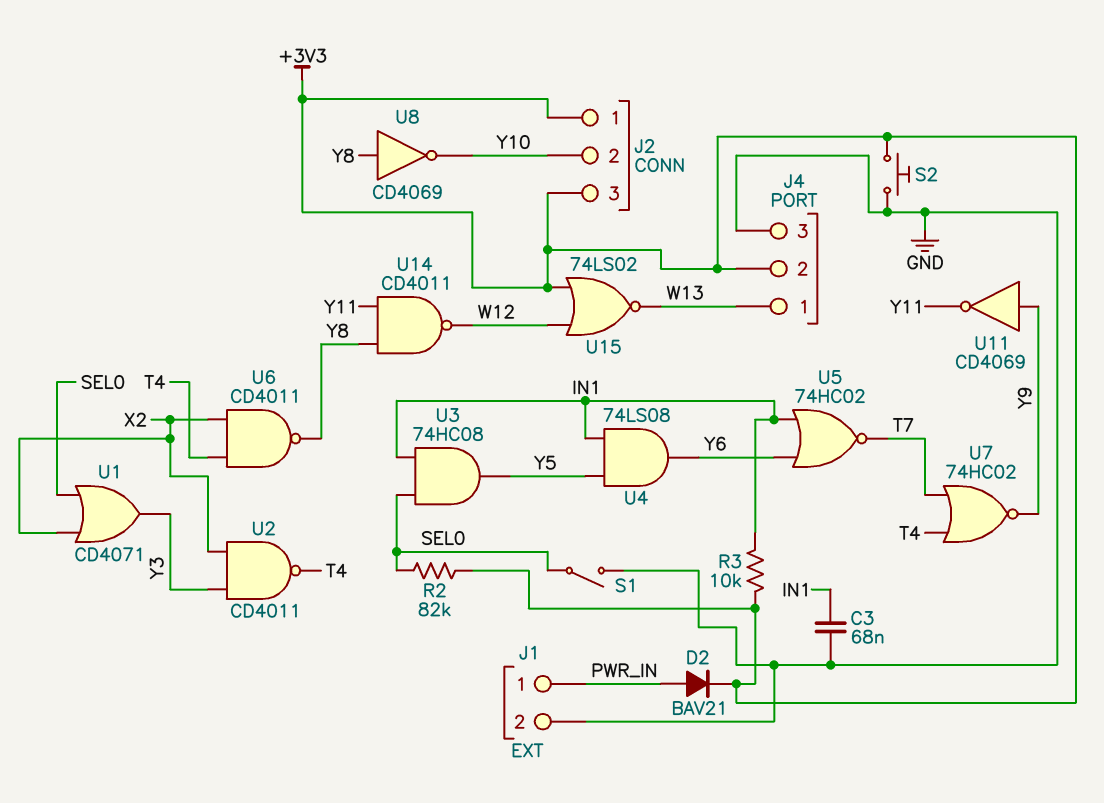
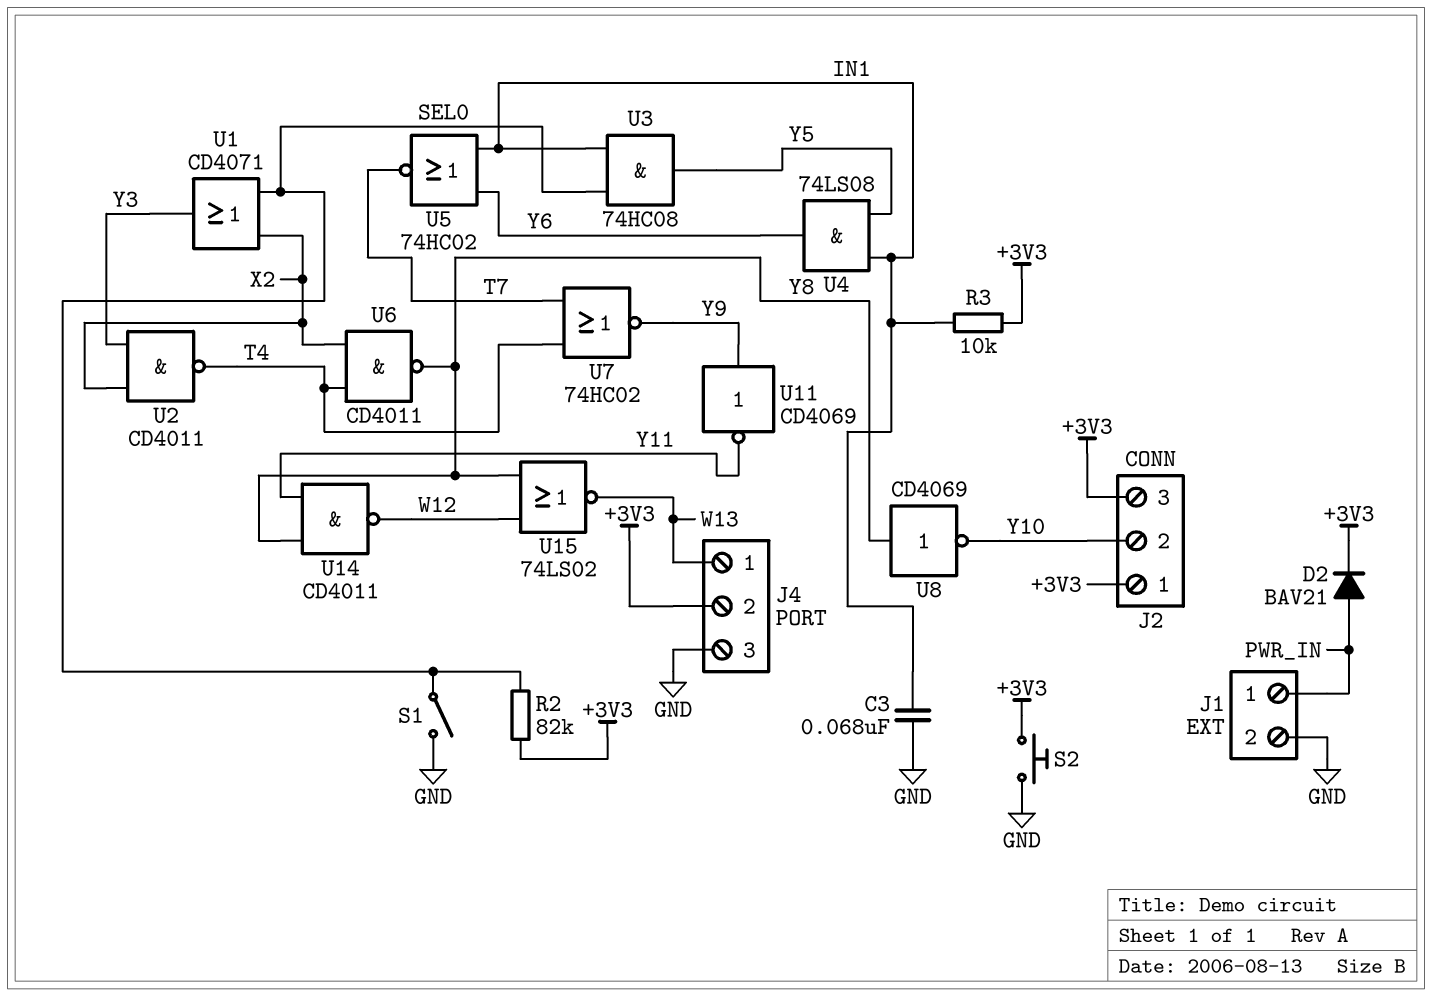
U15: NOR 74LS02 (in +3V3, in W12, out W13) -> NOR 74LS02 (in W12, in Y8, out W13)

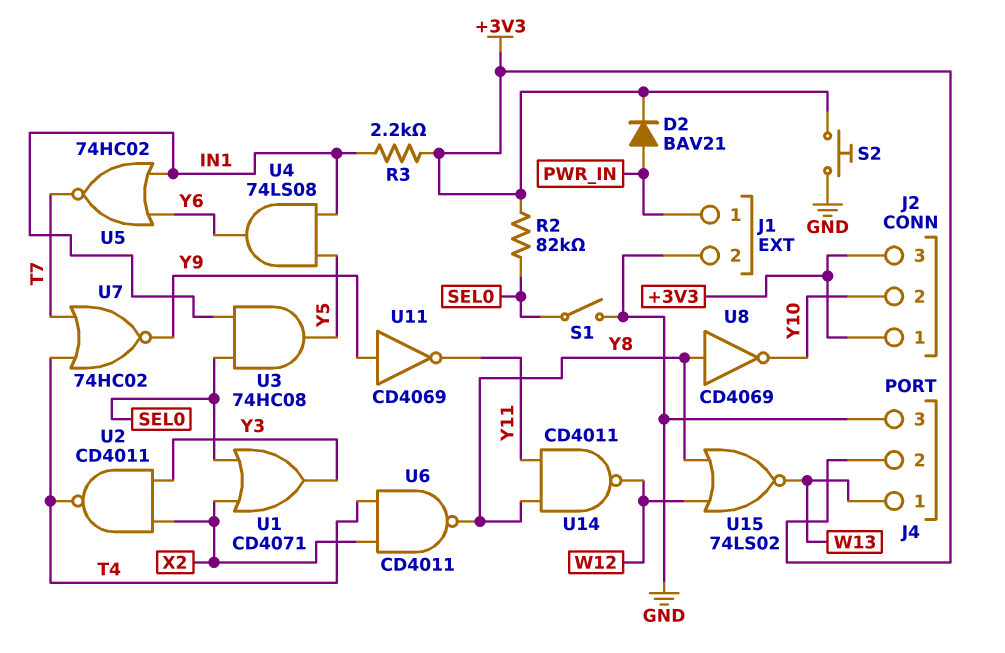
C3: 68nF (GND, IN1) -> none
R3: 10k (+3V3, IN1) -> 2.2k (+3V3, IN1)

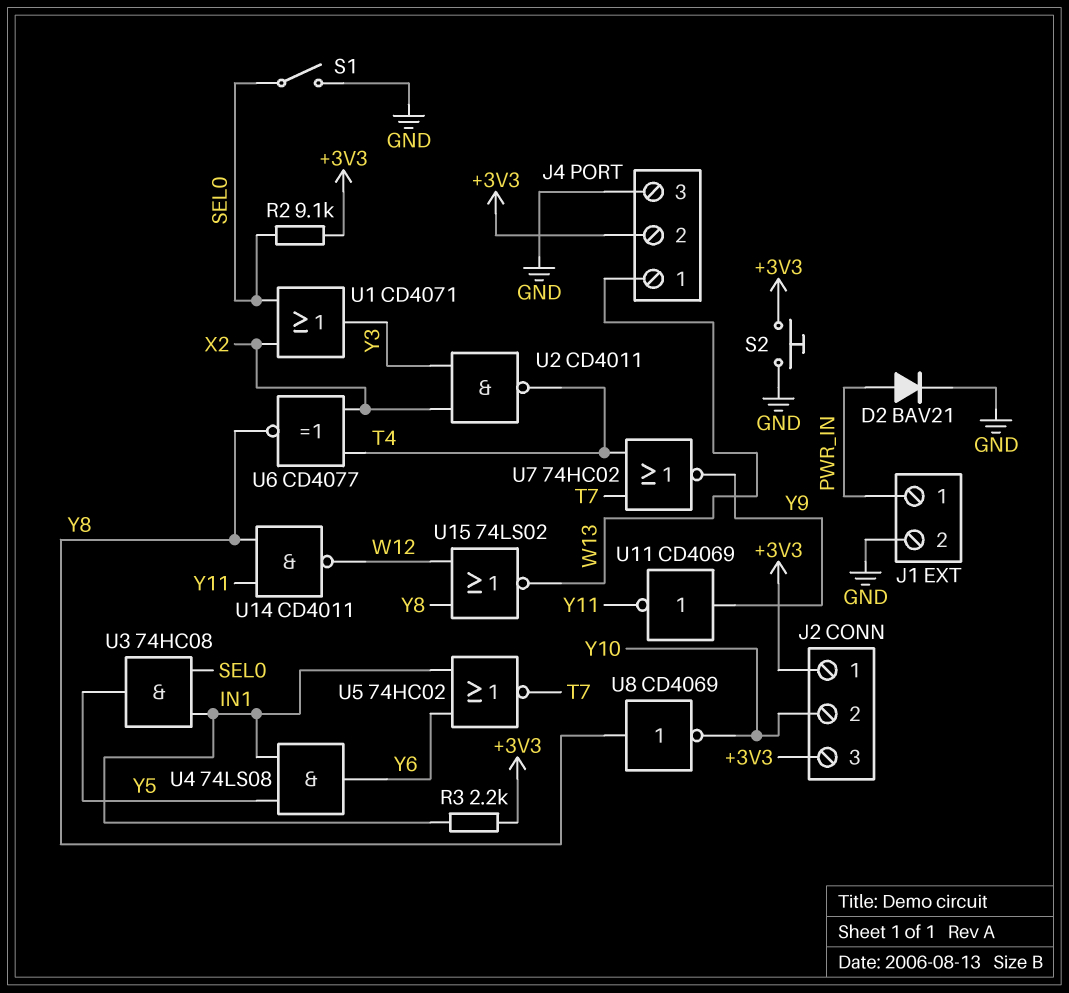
D2: diode BAV21 (A PWR_IN, K +3V3) -> diode BAV21 (A PWR_IN, K GND)
R2: 82k (+3V3, SEL0) -> 9.1k (+3V3, SEL0)
U6: NAND CD4011 (in T4, in X2, out Y8) -> XNOR CD4077 (in T4, in X2, out Y8)

